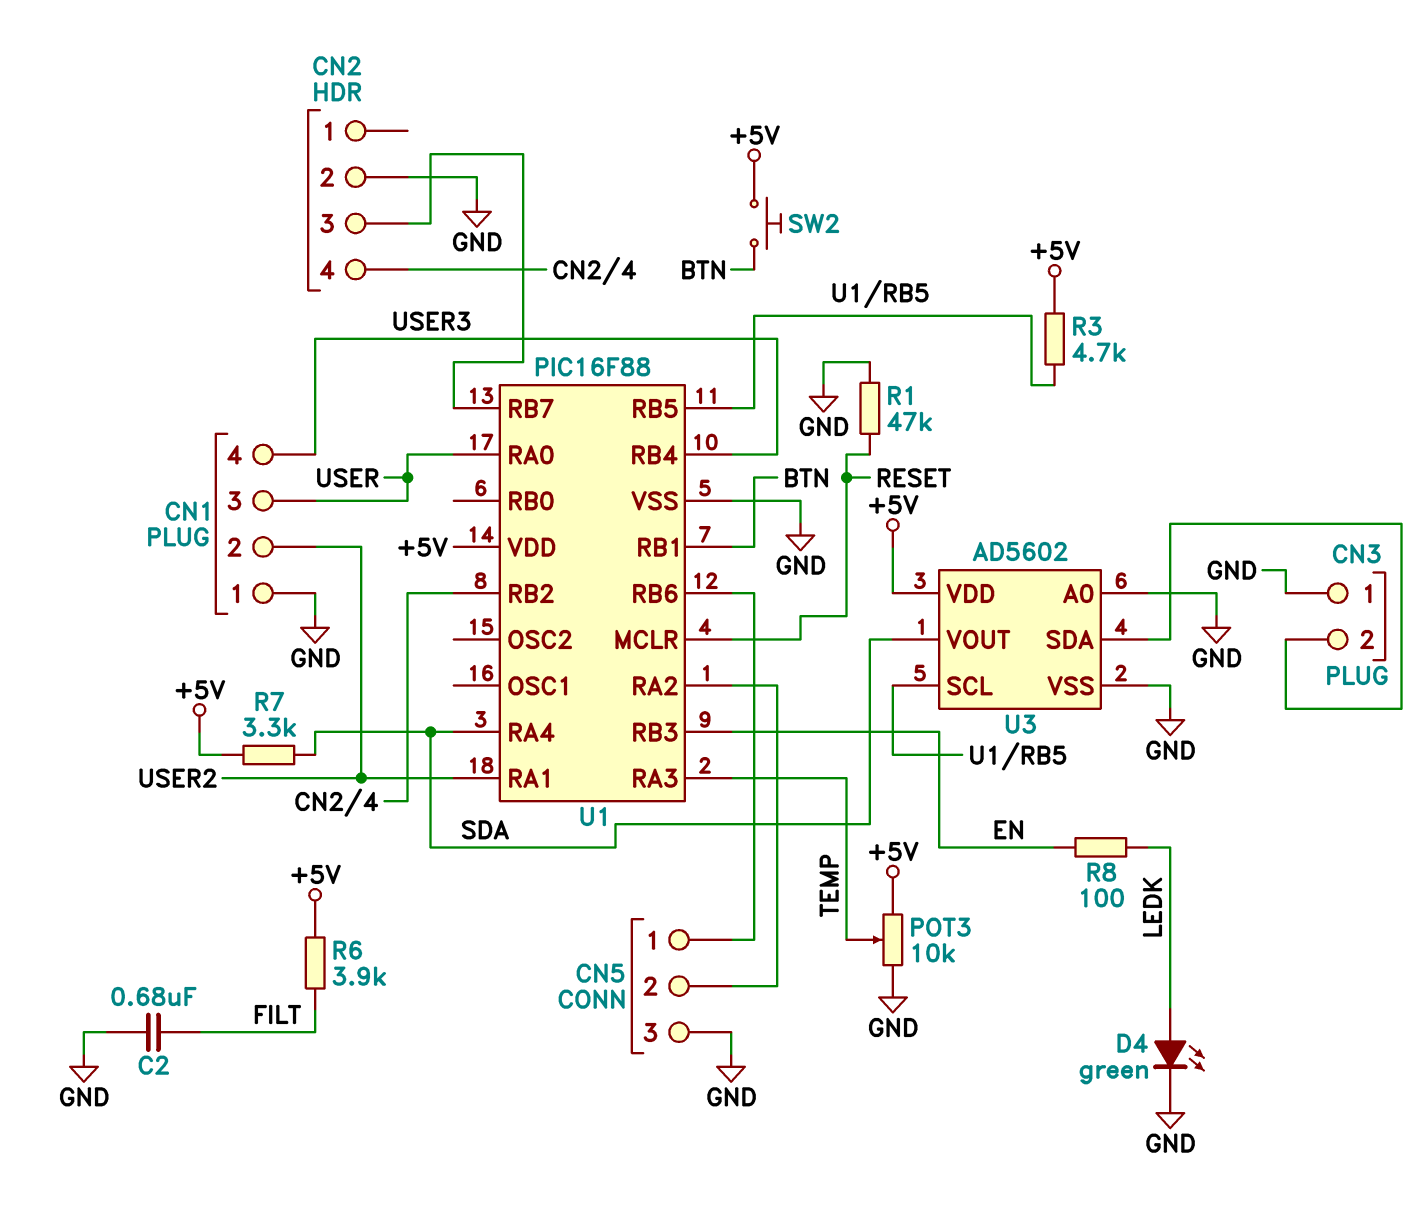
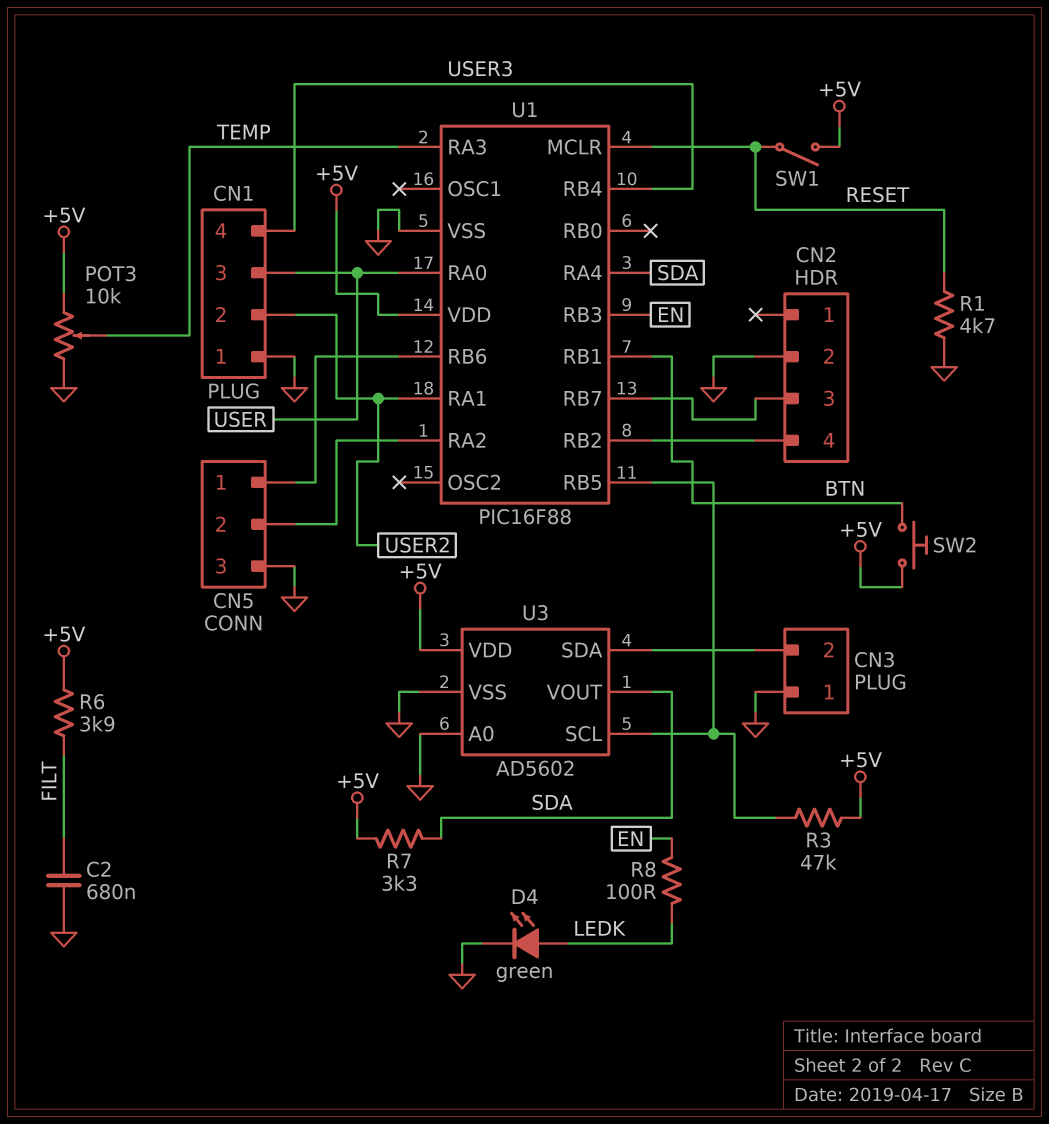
R1: 47k (GND, RESET) -> 4.7k (GND, RESET)
R3: 4.7k (+5V, U1/RB5) -> 47k (+5V, U1/RB5)
SW1: none -> switch (+5V, RESET)

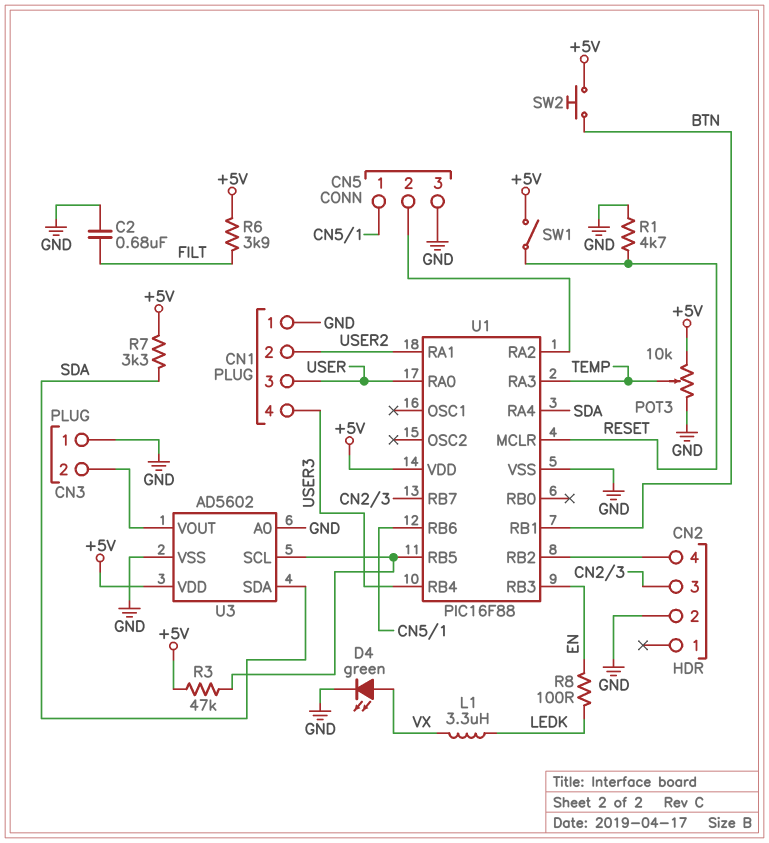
D4: LED green (A LEDK, K GND) -> LED green (A VX, K GND)
L1: none -> 3.3uH (LEDK, VX)
U3 pin SDA: CN3/2 -> SDA
U3 pin VOUT: SDA -> CN3/2

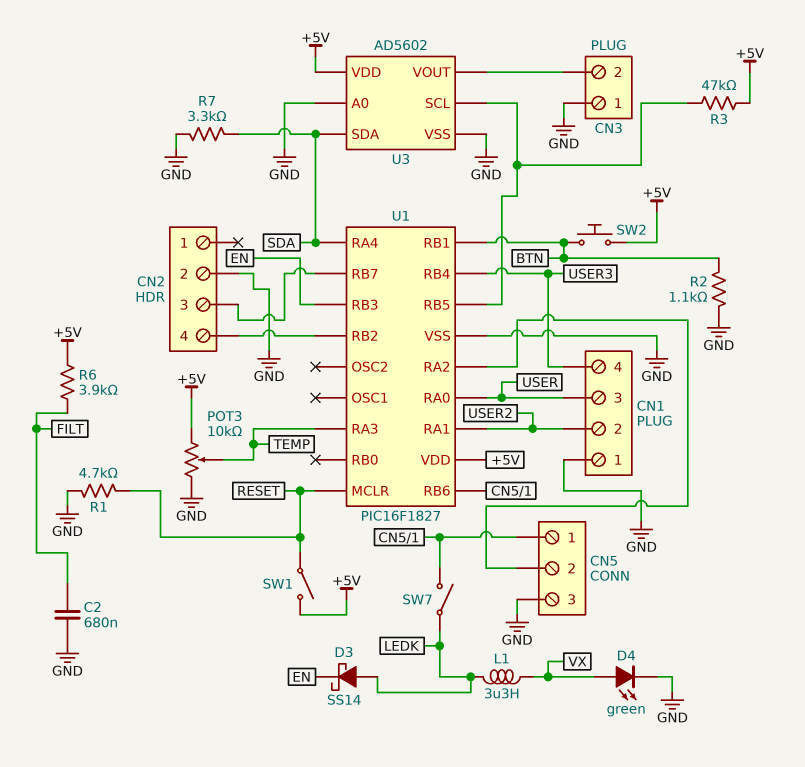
D3: none -> schottky SS14 (A LEDK, K EN)
R2: none -> 1.1k (BTN, GND)
R7: 3.3k (+5V, SDA) -> 3.3k (GND, SDA)
R8: 100 (EN, LEDK) -> none
SW7: none -> switch (CN5/1, LEDK)
U1: PIC16F88 -> PIC16F1827

